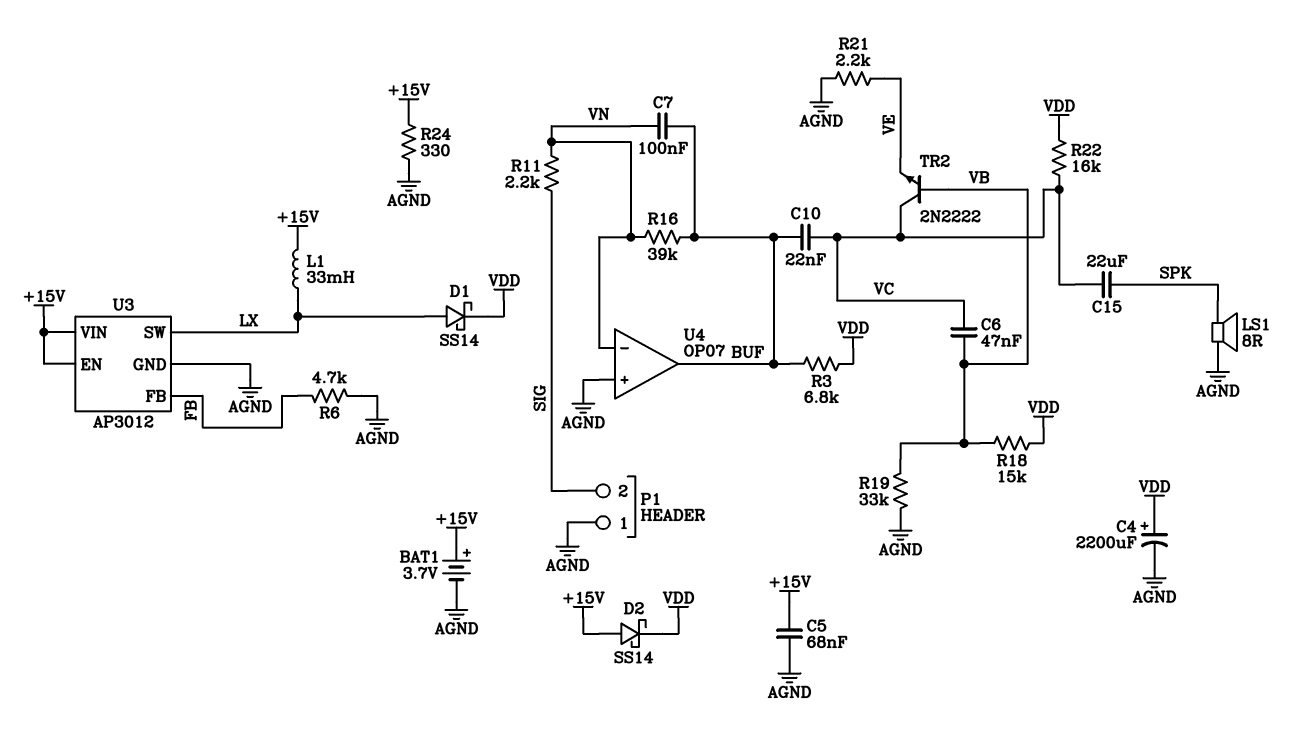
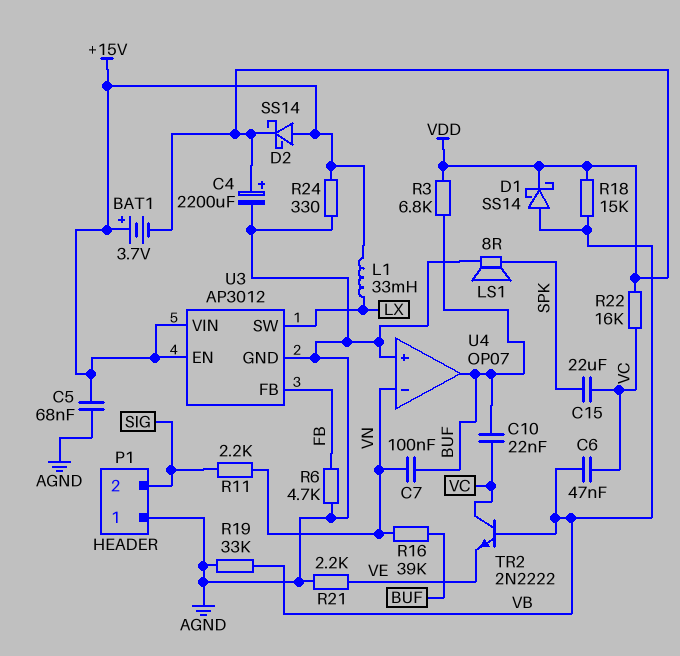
BAT1: 3.7V (plus +15V, minus AGND) -> 3.7V (plus +15V, minus VDD)
D1: schottky SS14 (A LX, K VDD) -> schottky SS14 (A VB, K VDD)

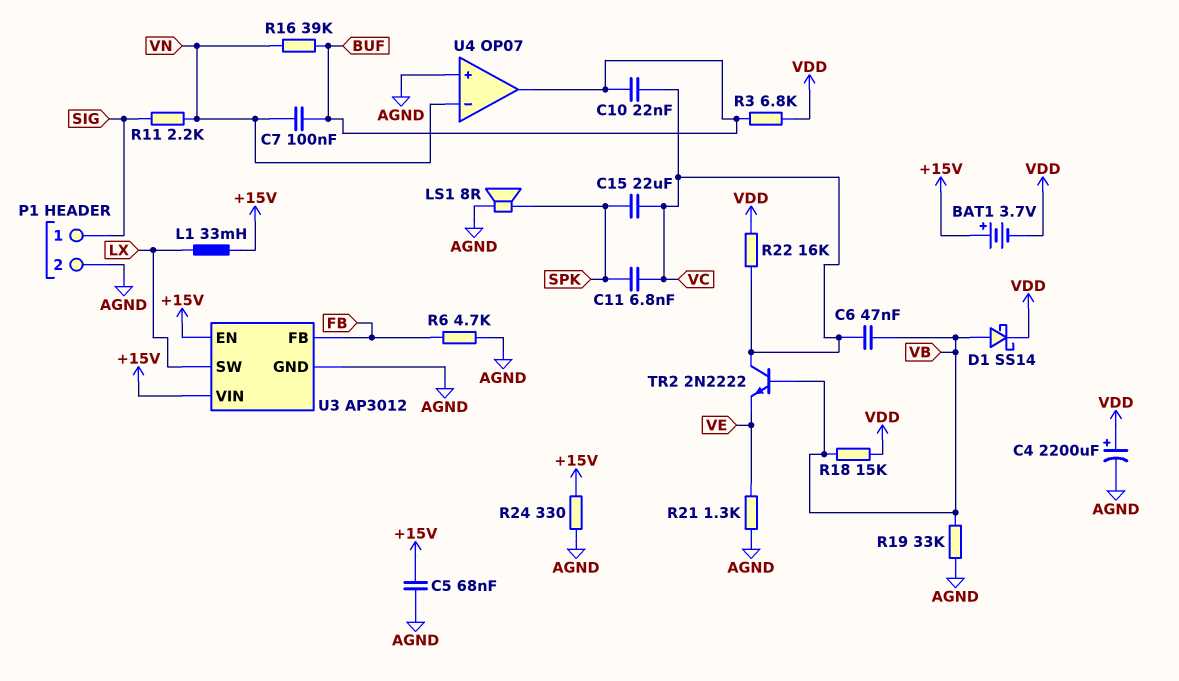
C11: none -> 6.8nF (SPK, VC)
D2: schottky SS14 (A +15V, K VDD) -> none
P1 pin 1: AGND -> SIG
P1 pin 2: SIG -> AGND
R21: 2.2k (AGND, VE) -> 1.3k (AGND, VE)

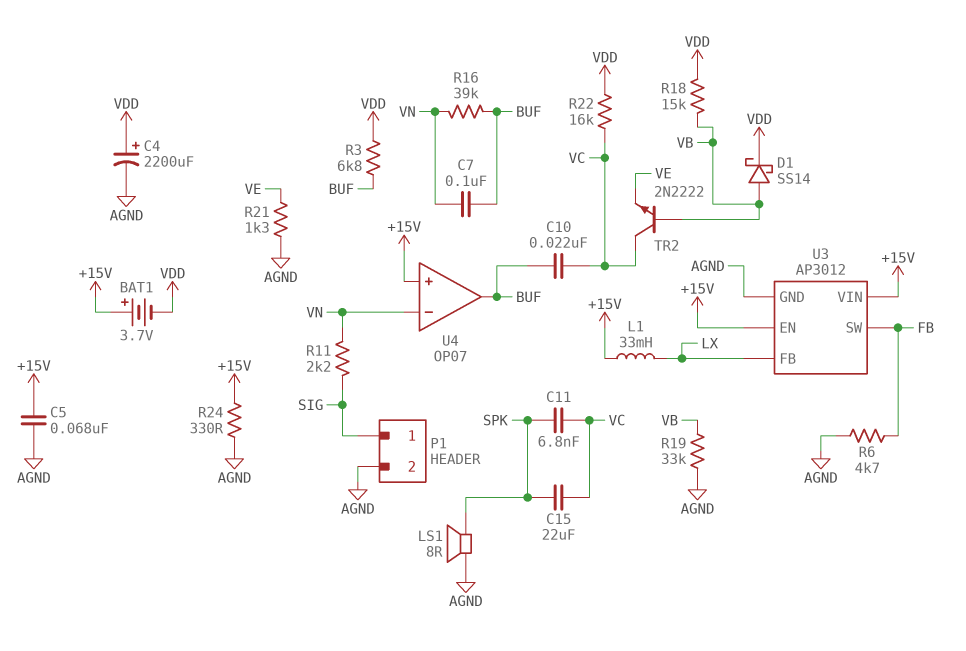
C6: 47nF (VB, VC) -> none
U3 pin FB: FB -> LX
U3 pin SW: LX -> FB
U4 pin in+: AGND -> +15V

